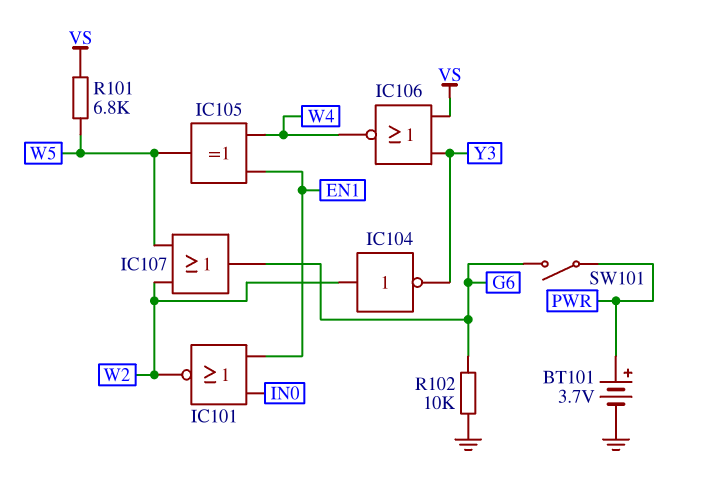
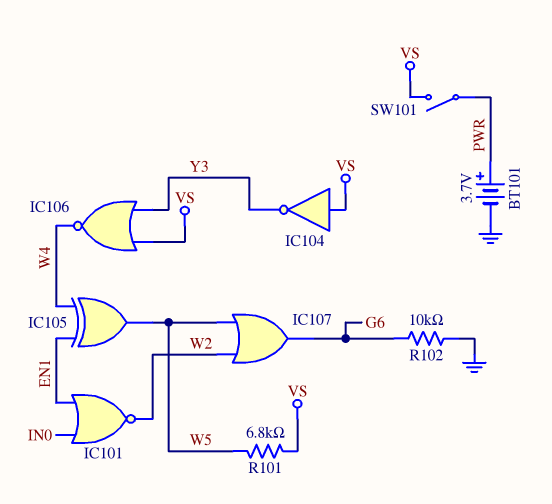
IC104: NOT (in W2, out Y3) -> NOT (in VS, out Y3)
SW101: switch (G6, PWR) -> switch (PWR, VS)

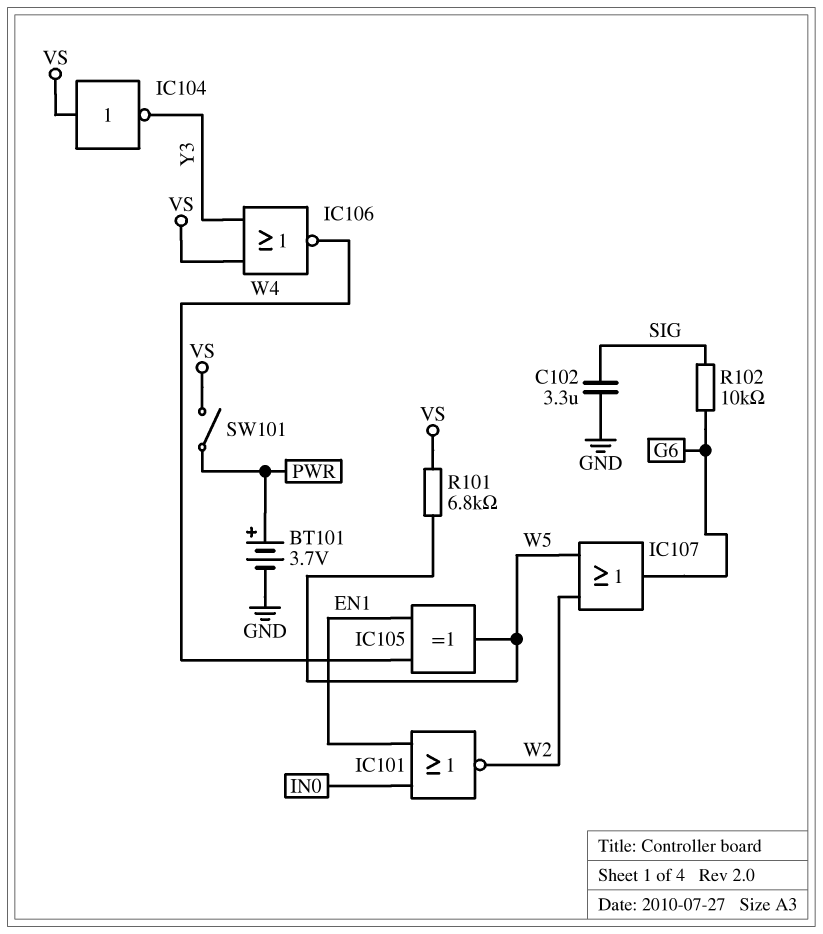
C102: none -> 3.3uF (GND, SIG)
R102: 10k (G6, GND) -> 10k (G6, SIG)

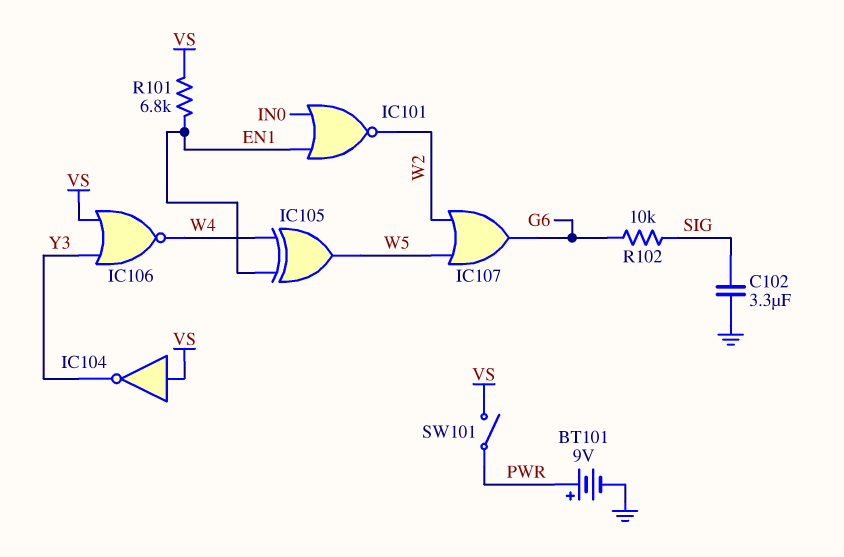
BT101: 3.7V (plus PWR, minus GND) -> 9V (plus PWR, minus GND)
R101: 6.8k (VS, W5) -> 6.8k (EN1, VS)

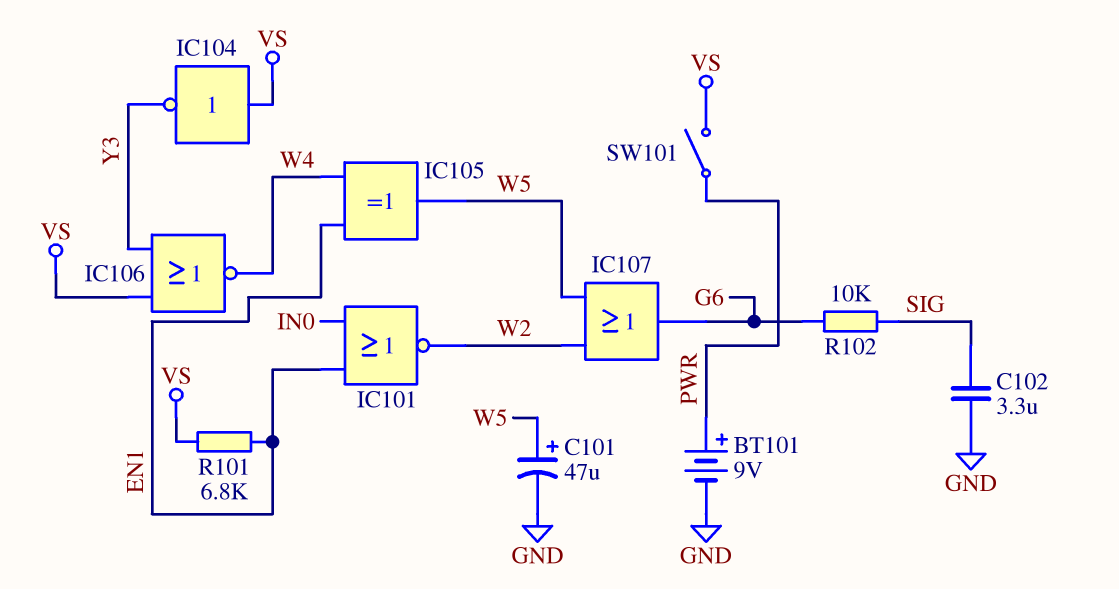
C101: none -> 47uF (plus W5, minus GND)

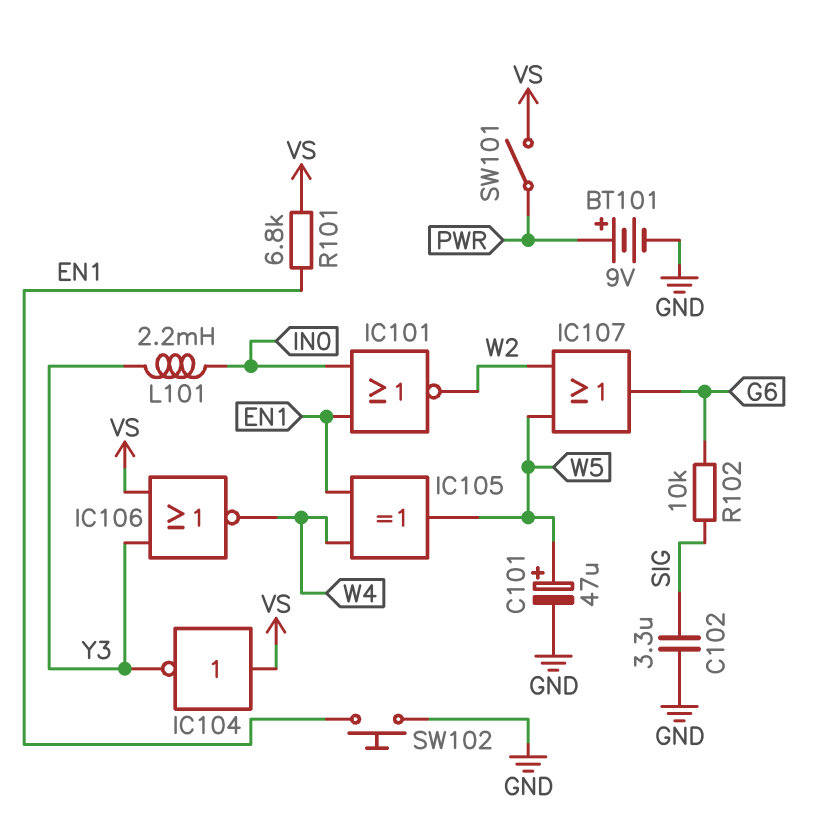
L101: none -> 2.2mH (IN0, Y3)
SW102: none -> button (EN1, GND)

